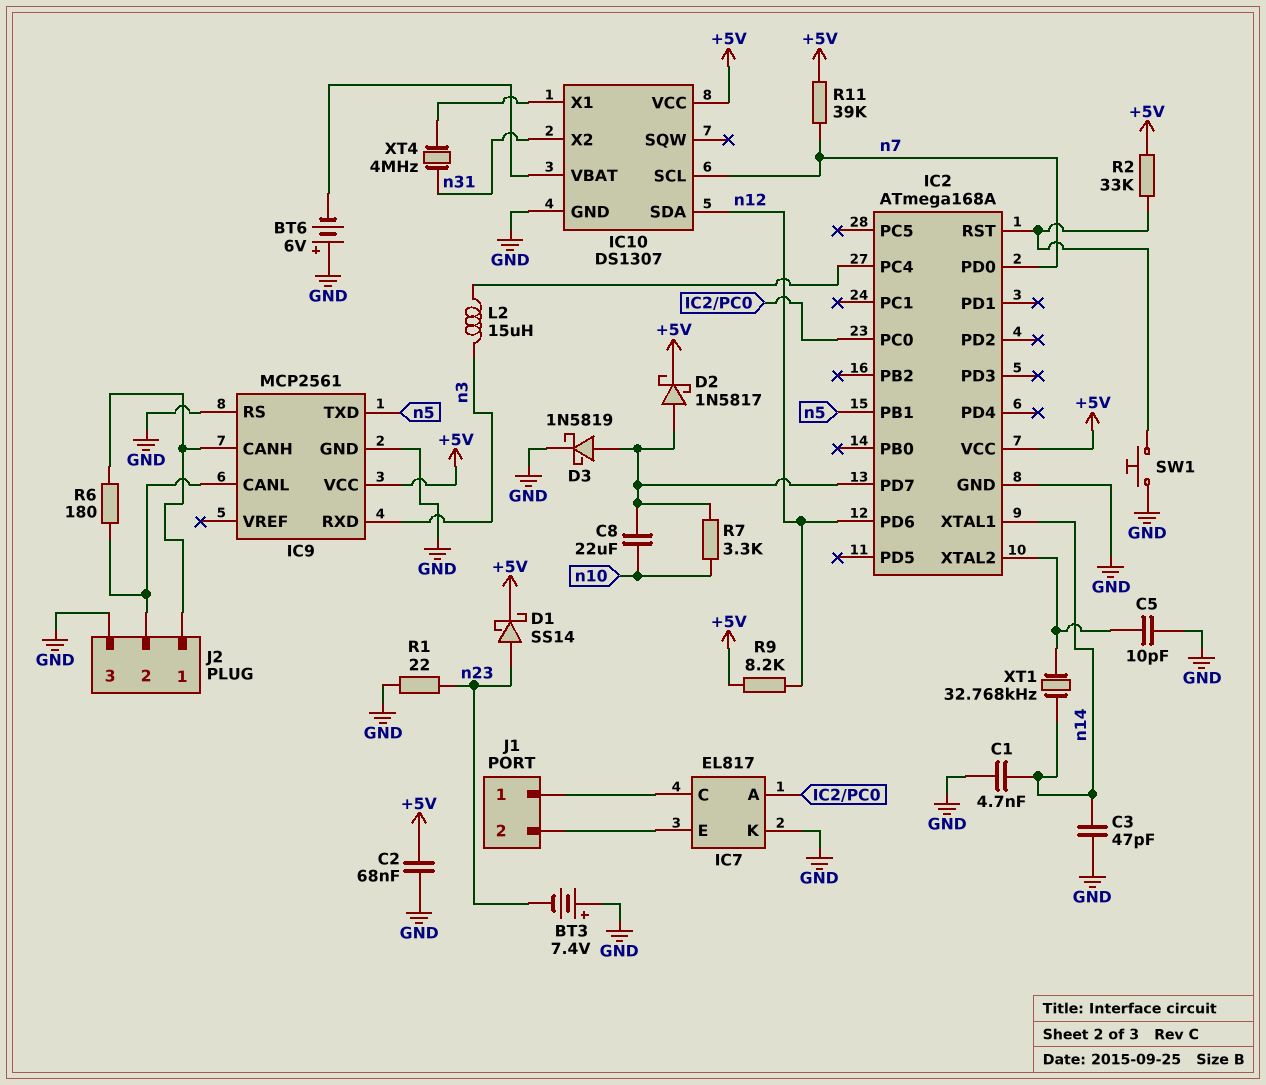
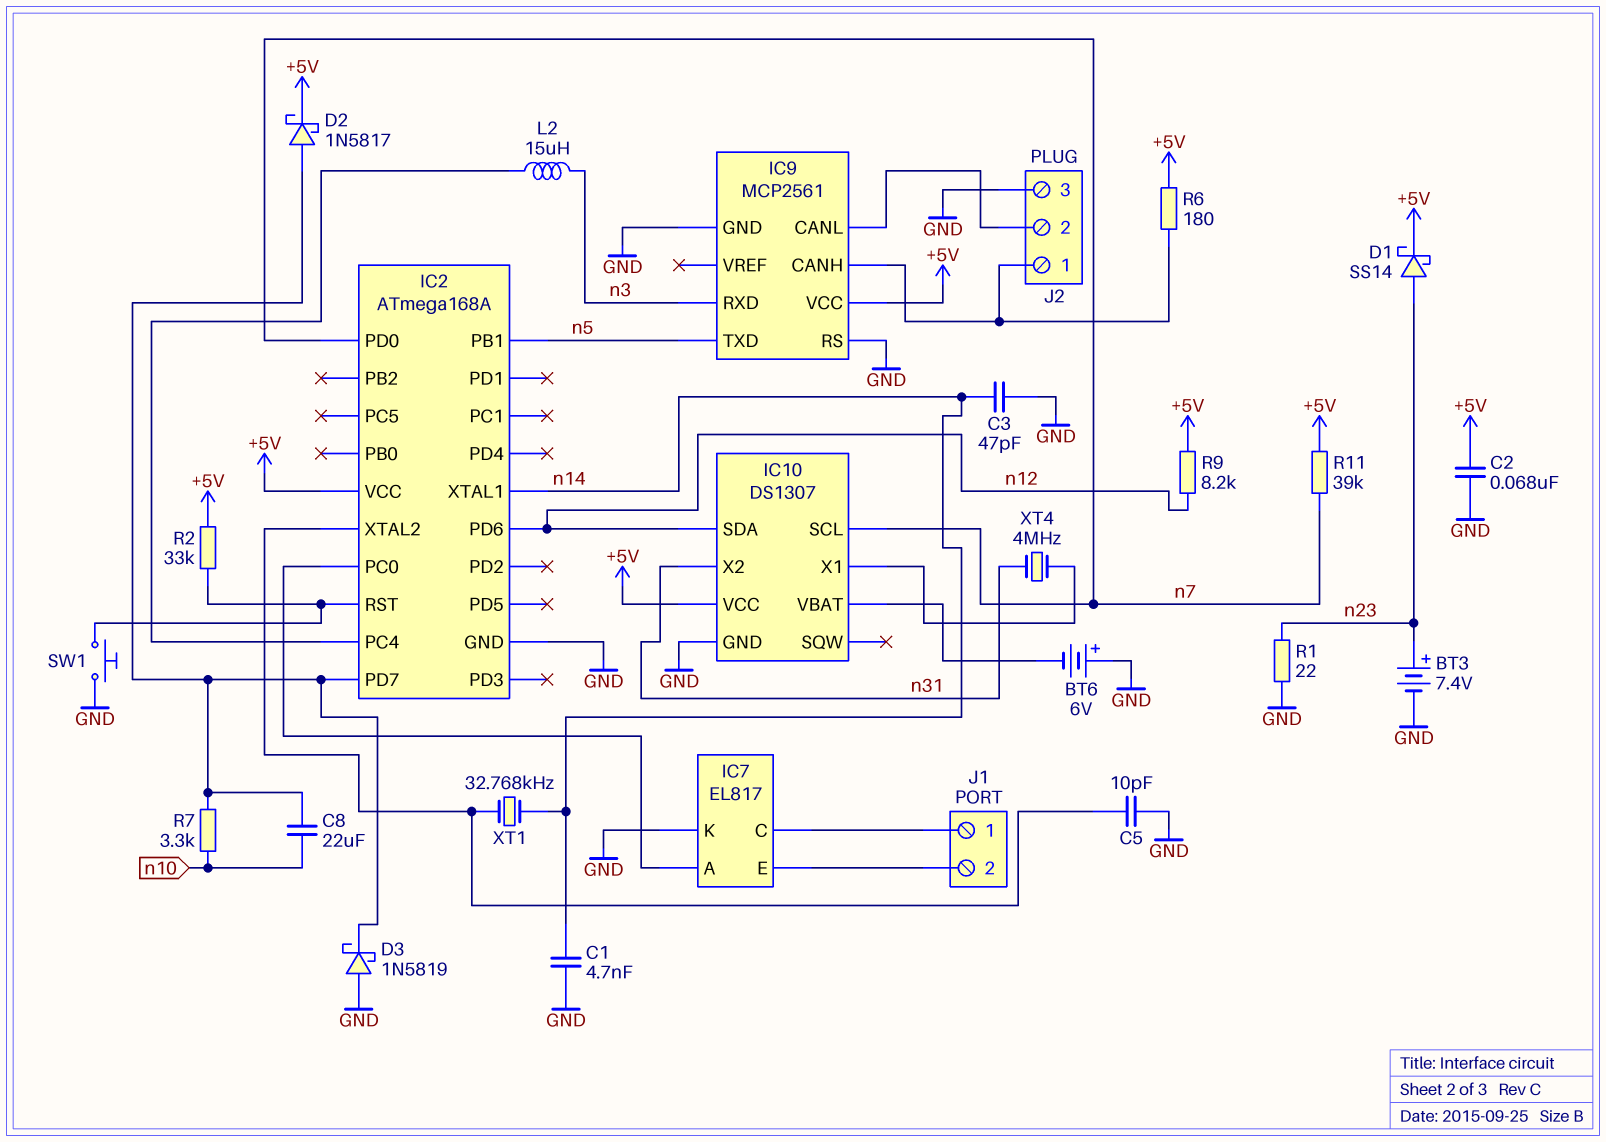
BT3: 7.4V (plus GND, minus n23) -> 7.4V (plus n23, minus GND)
D3: schottky 1N5819 (A IC2/PD7, K GND) -> schottky 1N5819 (A GND, K IC2/PD7)
R6: 180 (IC9/CANH, IC9/CANL) -> 180 (+5V, IC9/CANH)

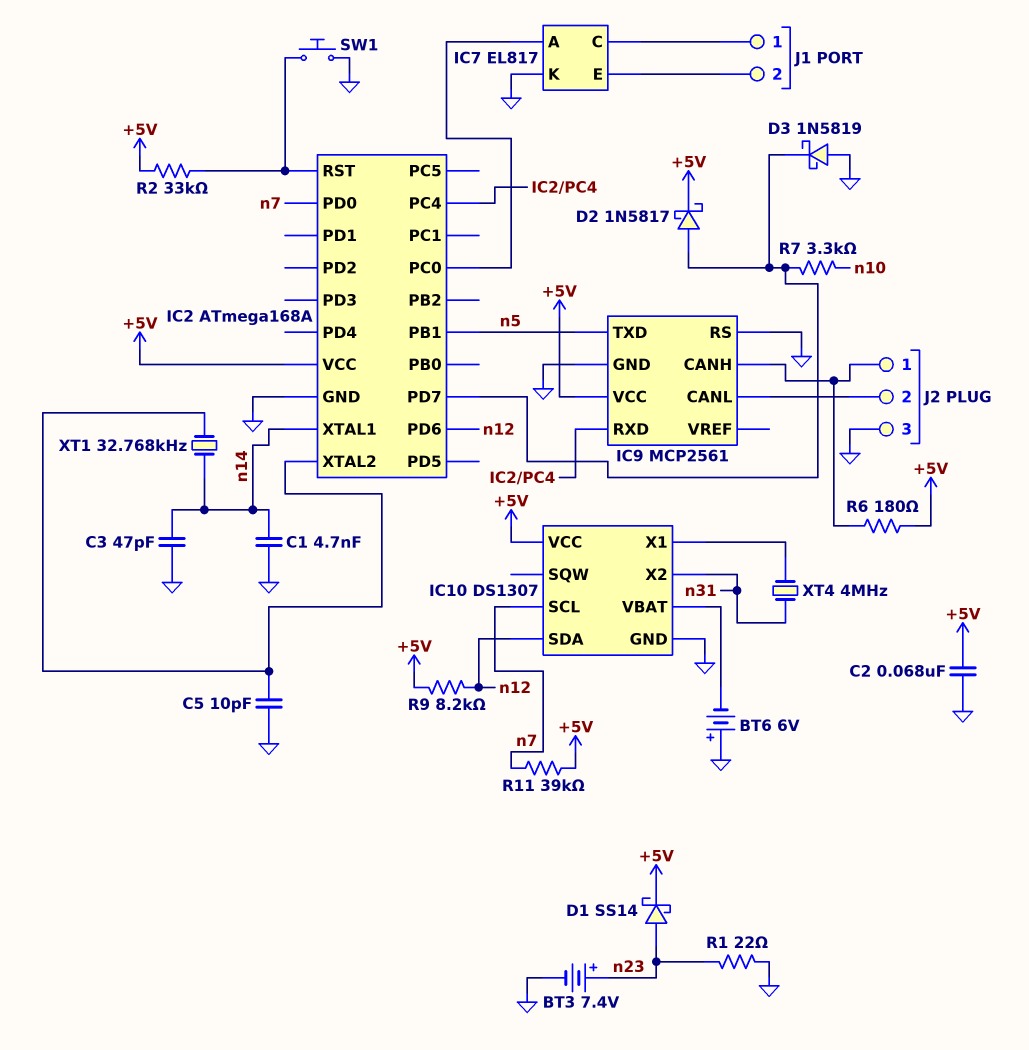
C8: 22uF (IC2/PD7, n10) -> none
IC9 pin RXD: n3 -> IC2/PC4
L2: 15uH (IC2/PC4, n3) -> none

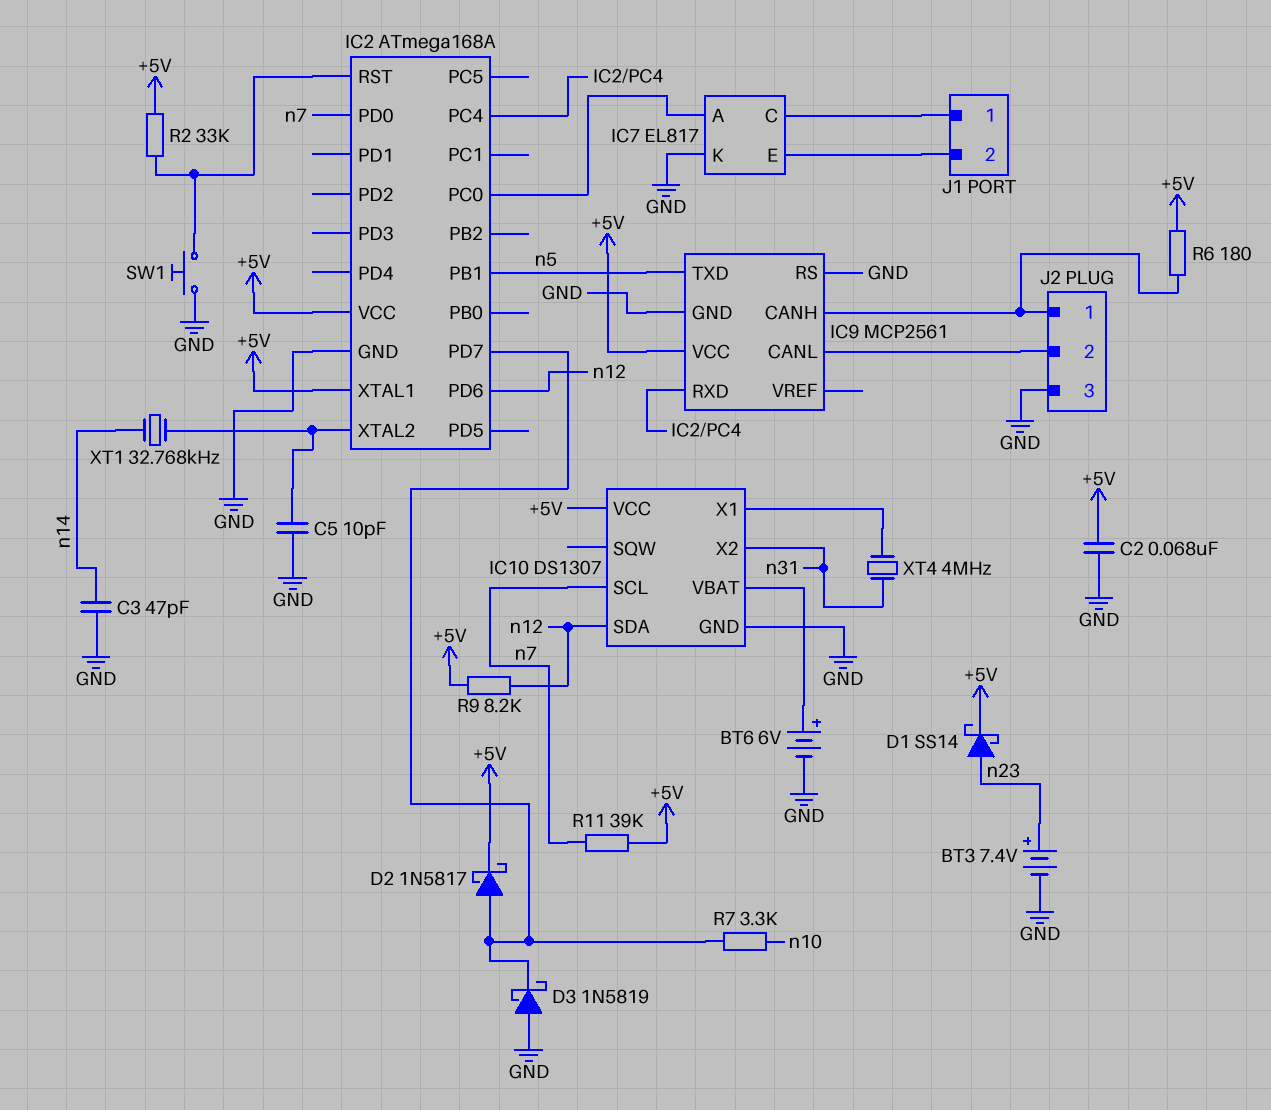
BT6: 6V (plus GND, minus IC10/VBAT) -> 6V (plus IC10/VBAT, minus GND)
C1: 4.7nF (GND, n14) -> none
IC2 pin XTAL1: n14 -> +5V
R1: 22 (GND, n23) -> none

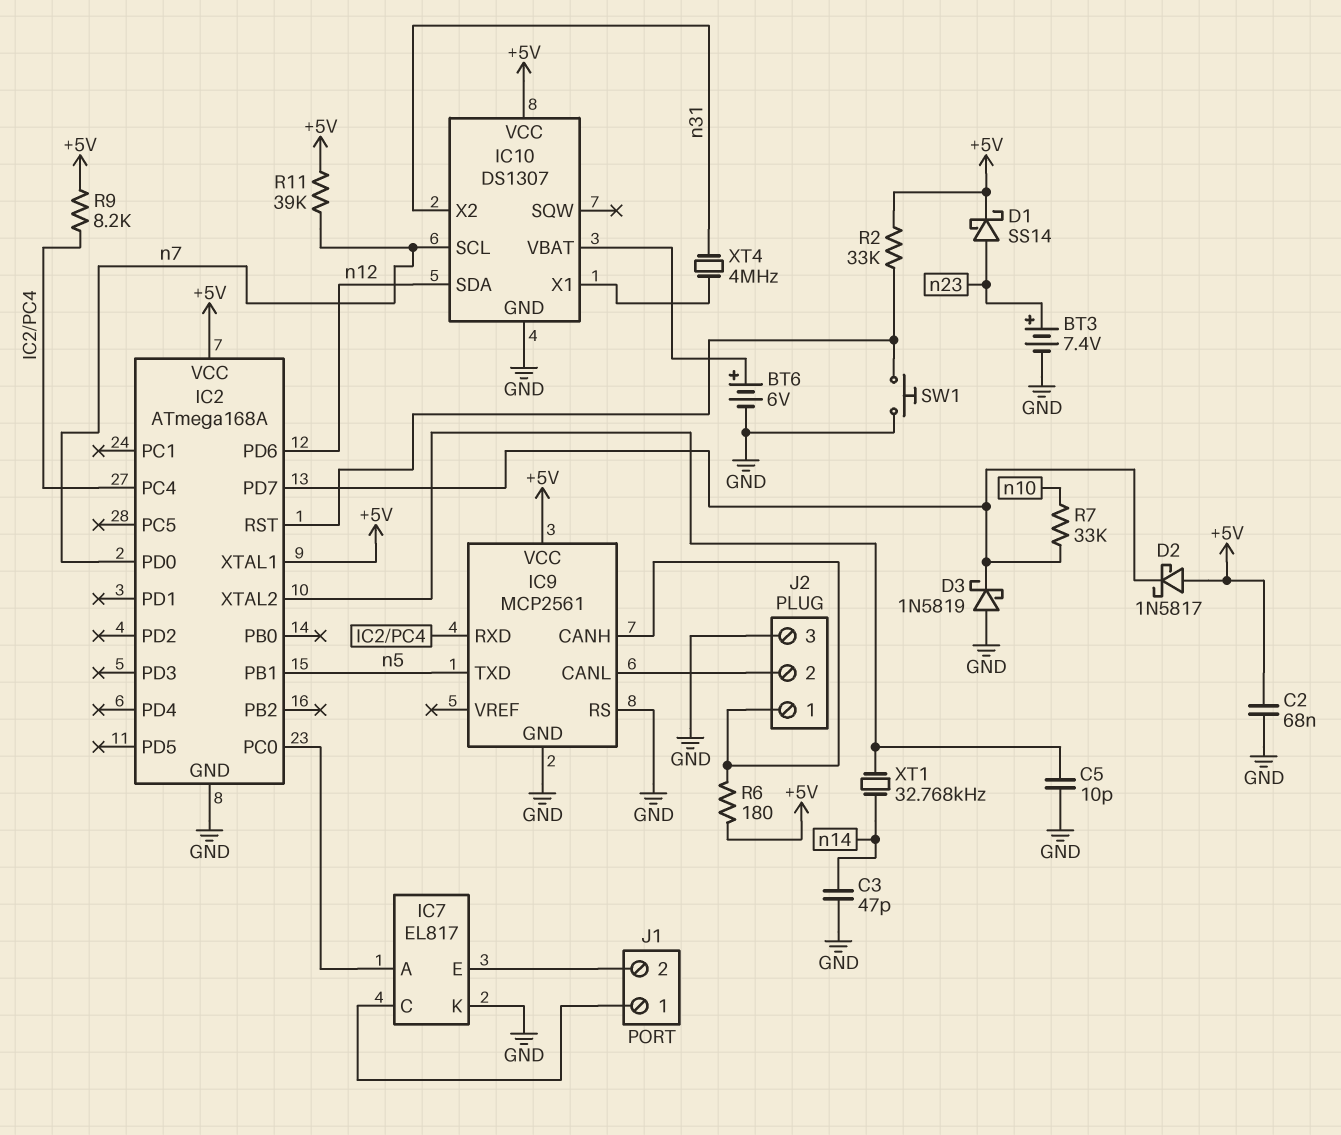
D2: schottky 1N5817 (A IC2/PD7, K +5V) -> schottky 1N5817 (A +5V, K IC2/PD7)
R7: 3.3k (IC2/PD7, n10) -> 33k (IC2/PD7, n10)
R9: 8.2k (+5V, n12) -> 8.2k (+5V, IC2/PC4)

